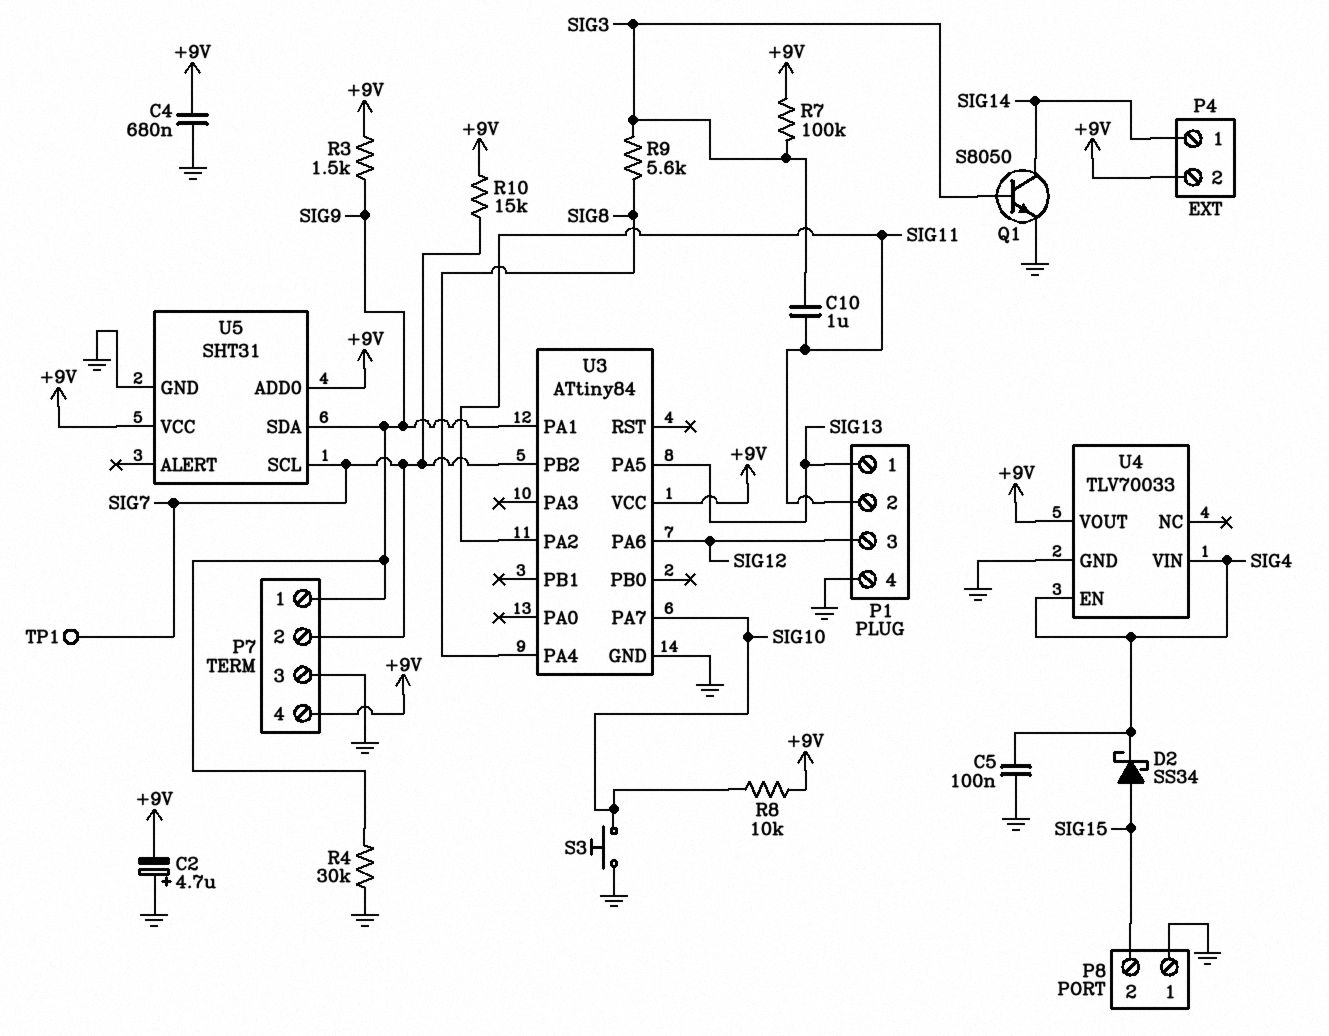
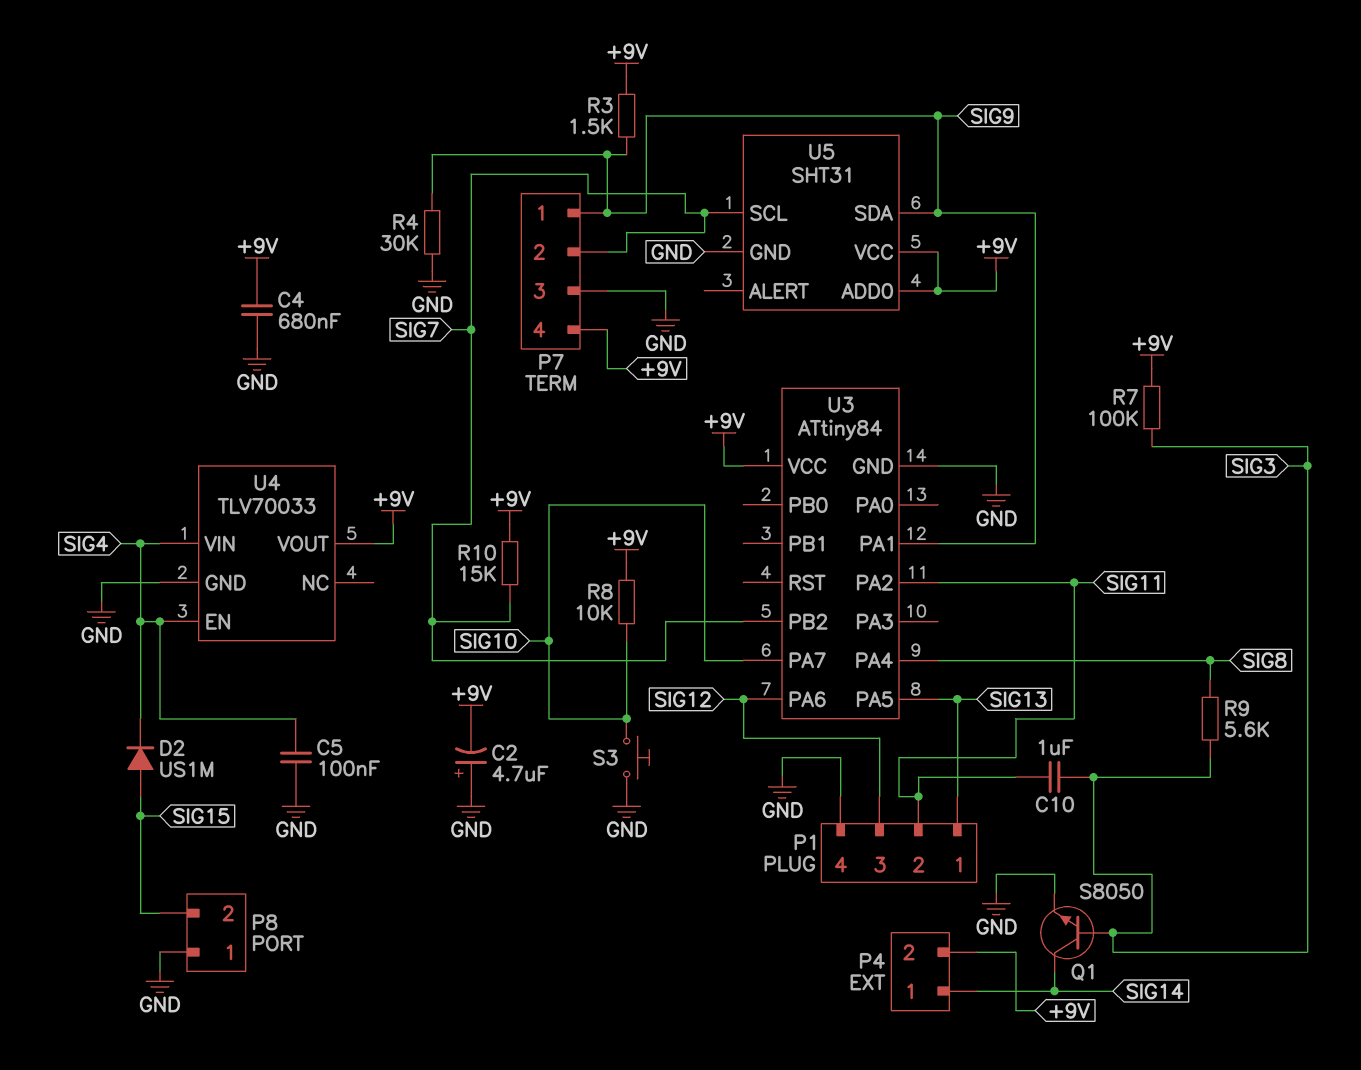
D2: schottky SS34 (A SIG15, K SIG4) -> diode US1M (A SIG15, K SIG4)
TP1: test point (SIG7) -> none

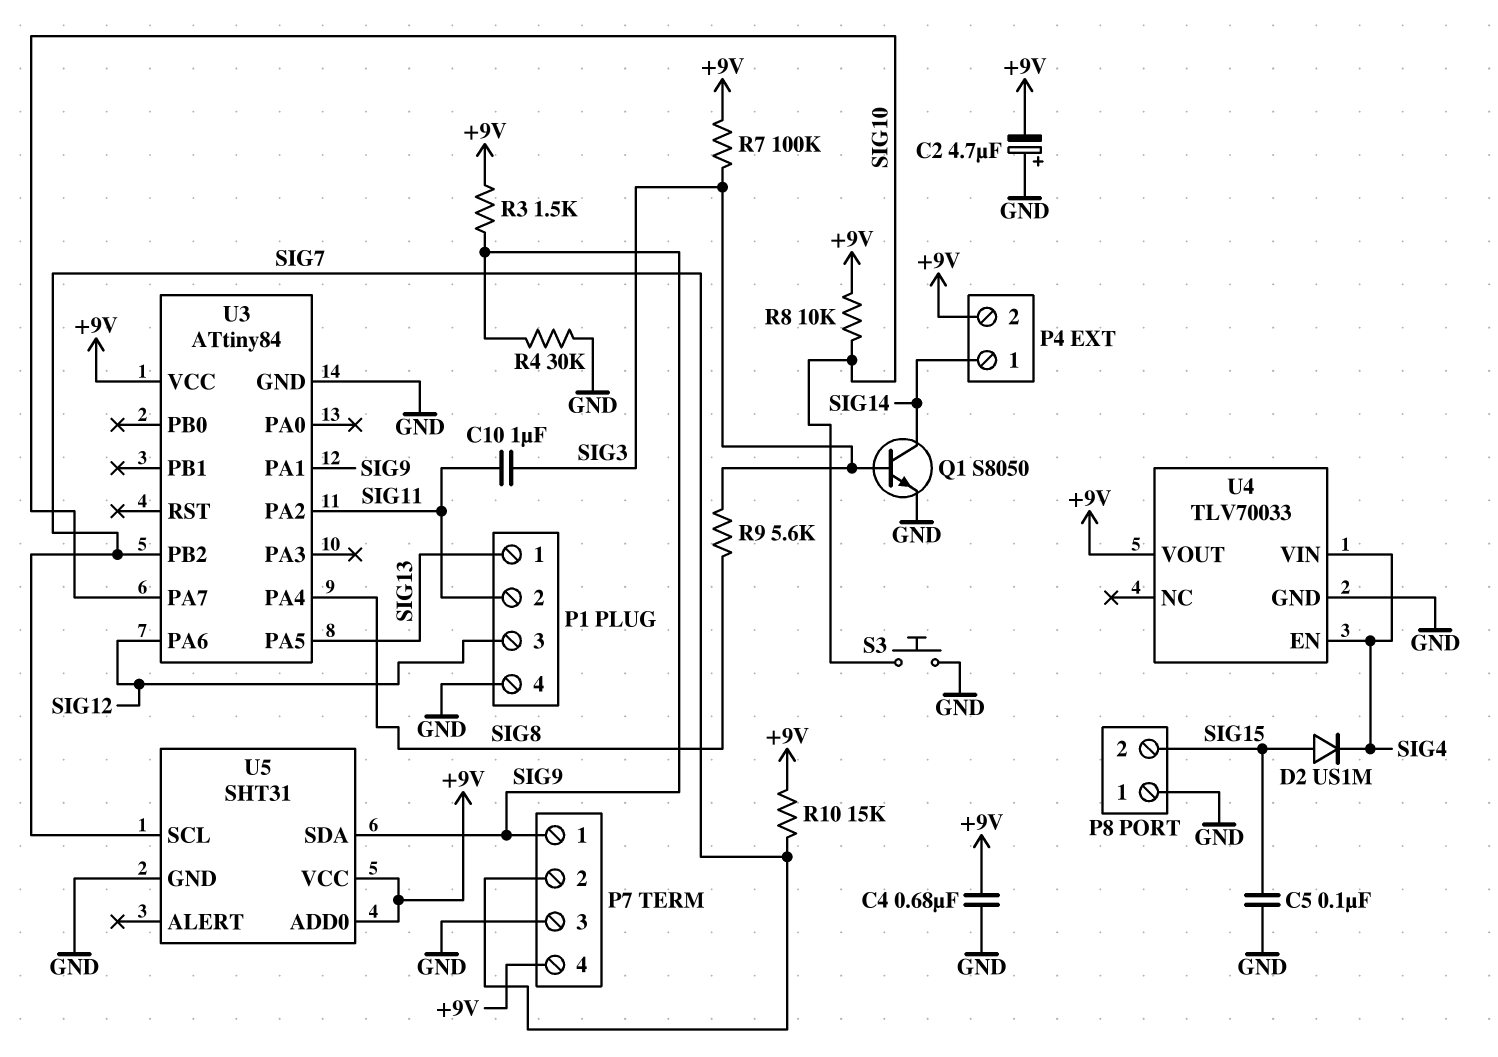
C5: 100nF (GND, SIG4) -> 100nF (GND, SIG15)

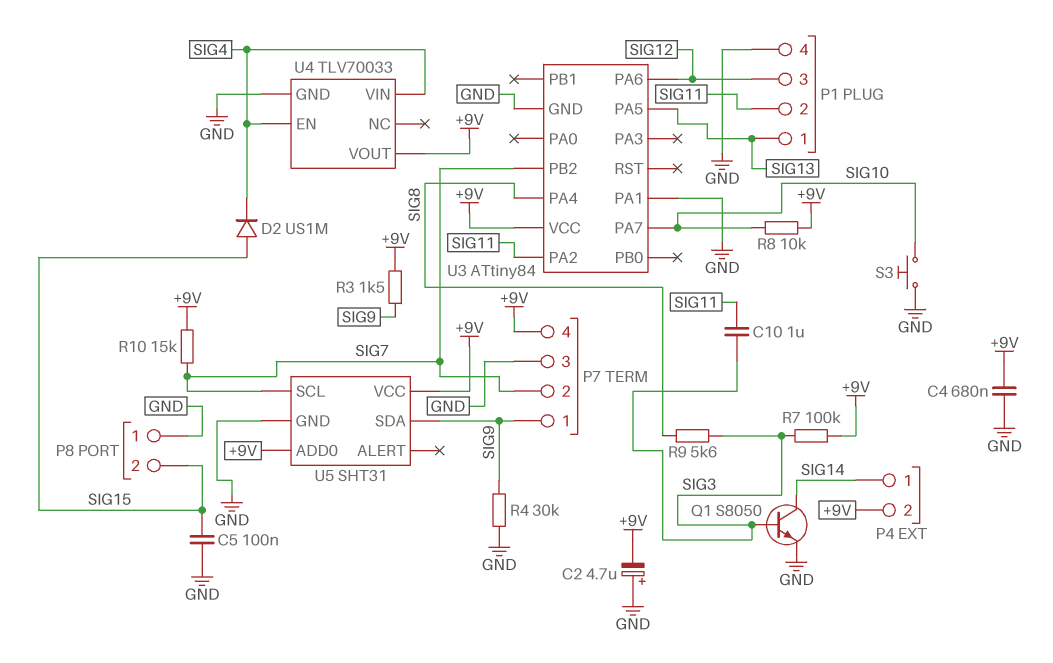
U3 pin PA1: SIG9 -> GND

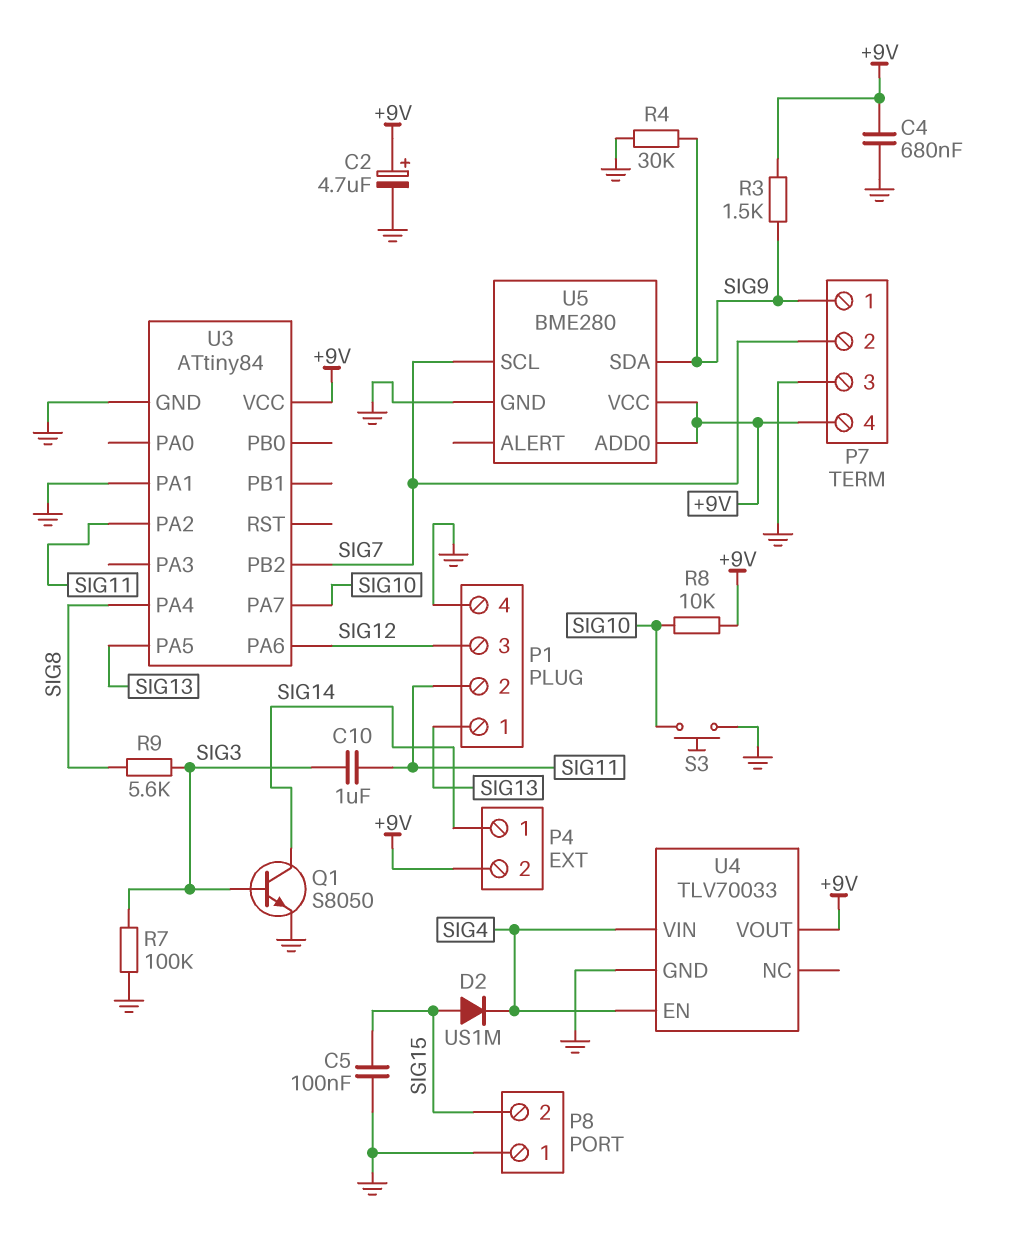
C2: 4.7uF (plus GND, minus +9V) -> 4.7uF (plus +9V, minus GND)
R7: 100k (+9V, SIG3) -> 100k (GND, SIG3)
R10: 15k (+9V, SIG7) -> none
U5: SHT31 -> BME280

